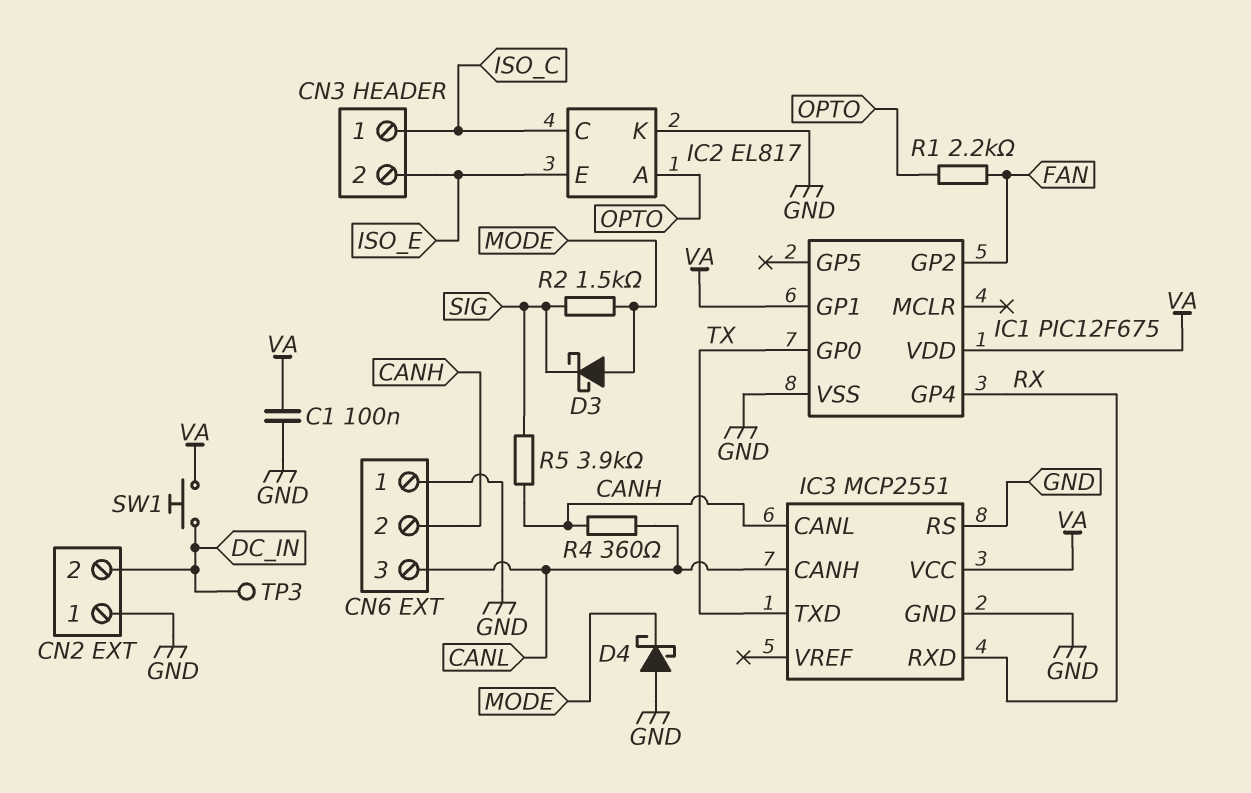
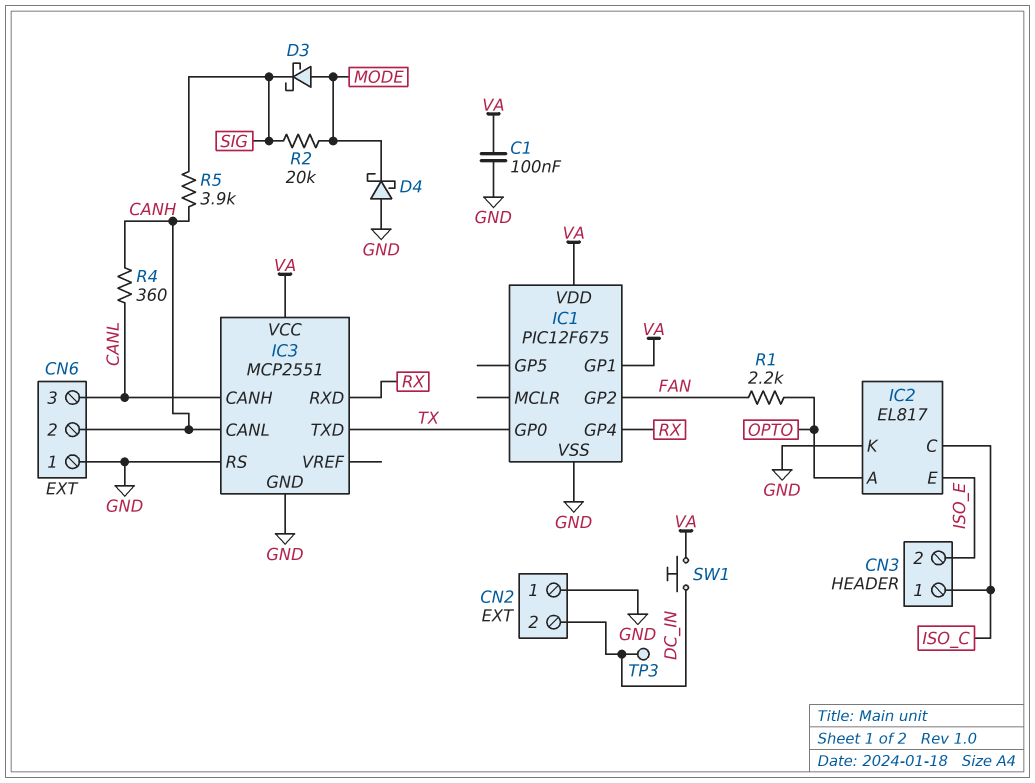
R2: 1.5k (MODE, SIG) -> 20k (MODE, SIG)

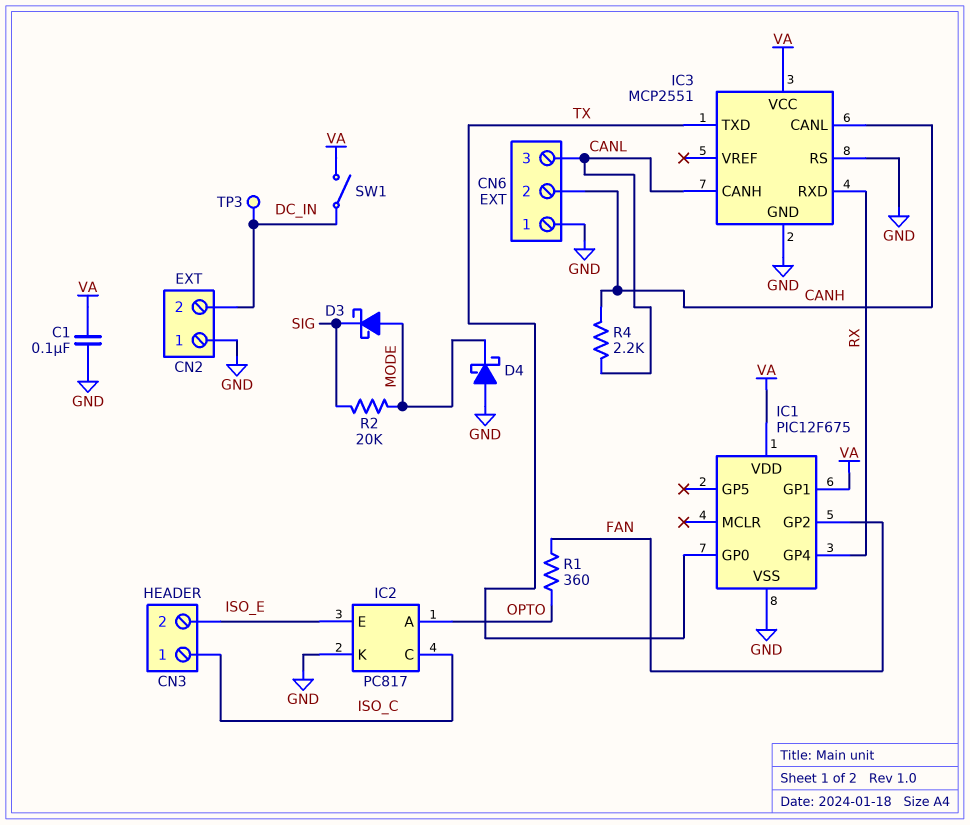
IC2: EL817 -> PC817
R1: 2.2k (FAN, OPTO) -> 360 (FAN, OPTO)
R4: 360 (CANH, CANL) -> 2.2k (CANH, CANL)
R5: 3.9k (CANH, SIG) -> none
SW1: button (DC_IN, VA) -> switch (DC_IN, VA)

